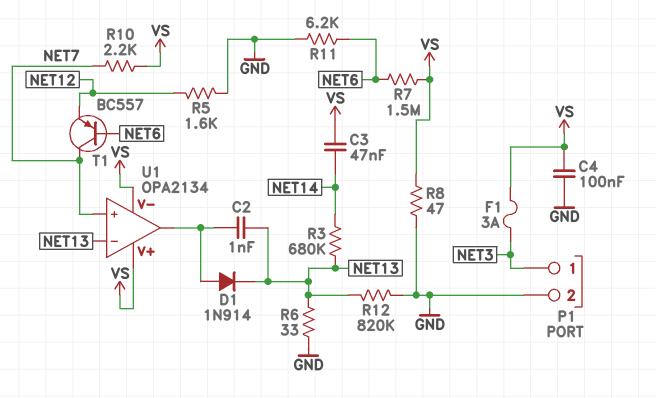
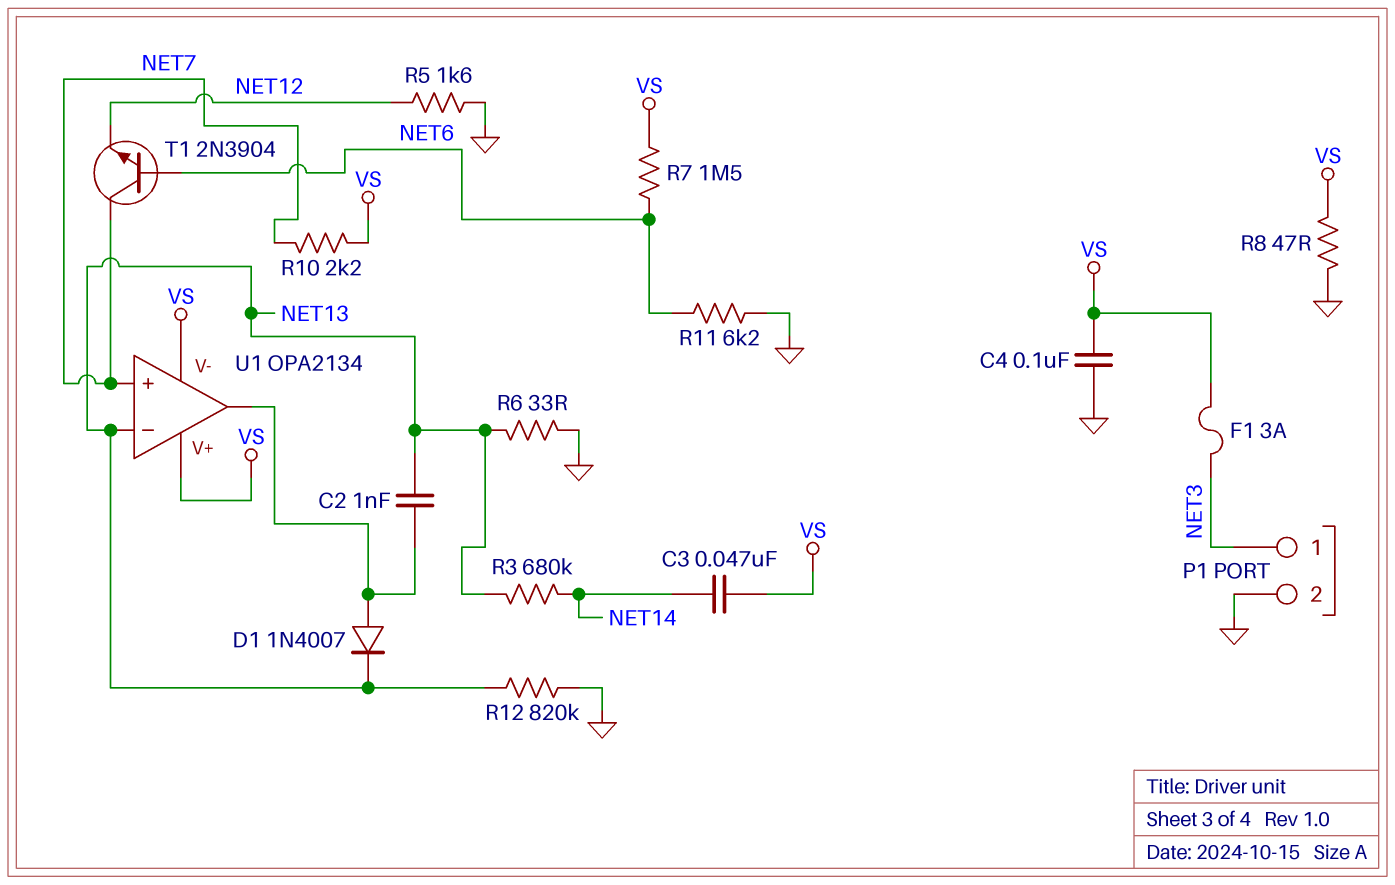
D1: diode 1N914 (A U1/out, K NET13) -> diode 1N4007 (A U1/out, K NET13)
T1: PNP BC557 (B NET6, C NET7, E NET12) -> NPN 2N3904 (B NET6, C NET7, E NET12)

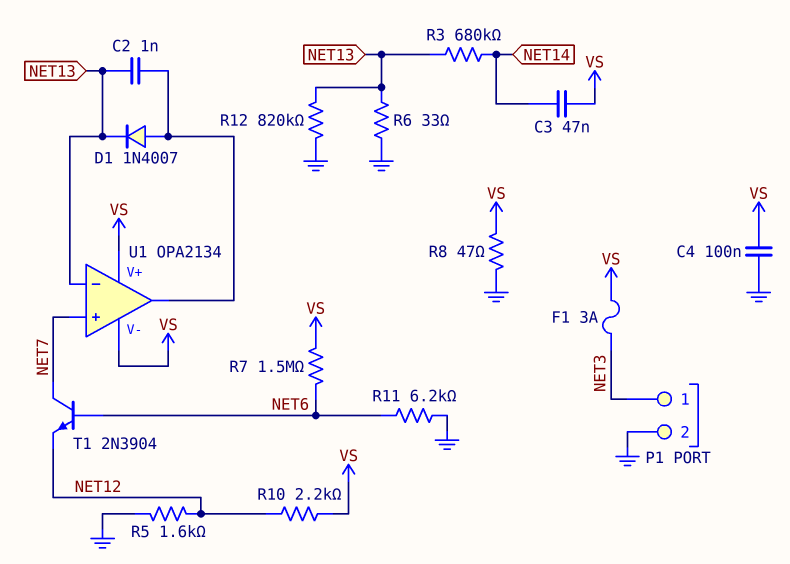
R10: 2.2k (NET7, VS) -> 2.2k (NET12, VS)

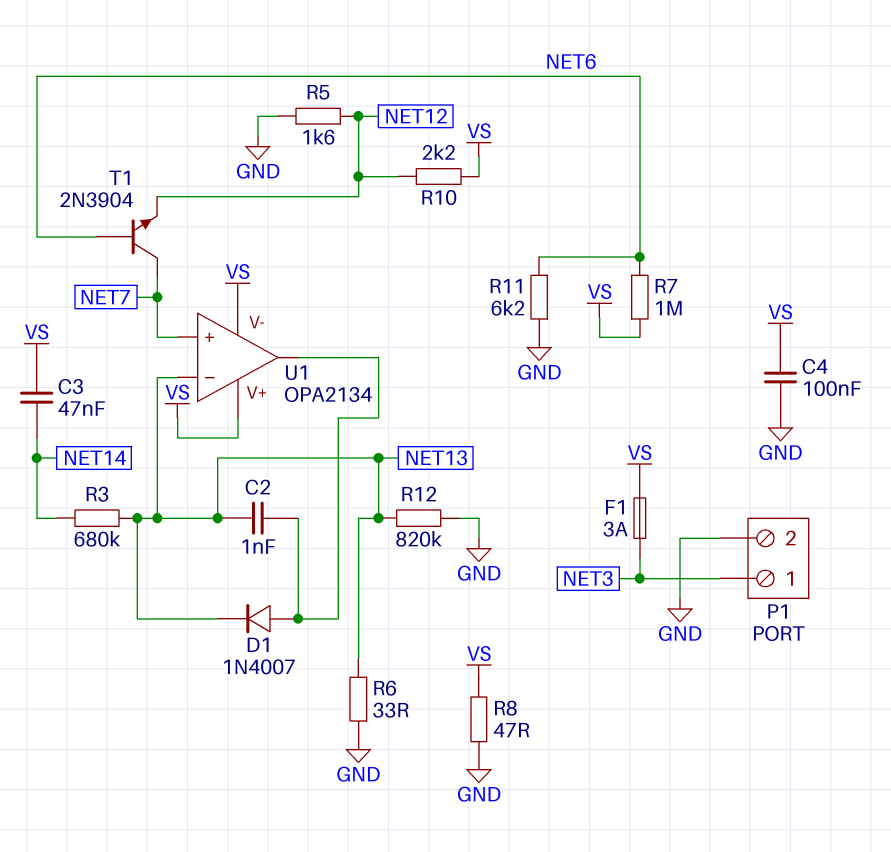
R7: 1.5M (NET6, VS) -> 1M (NET6, VS)

